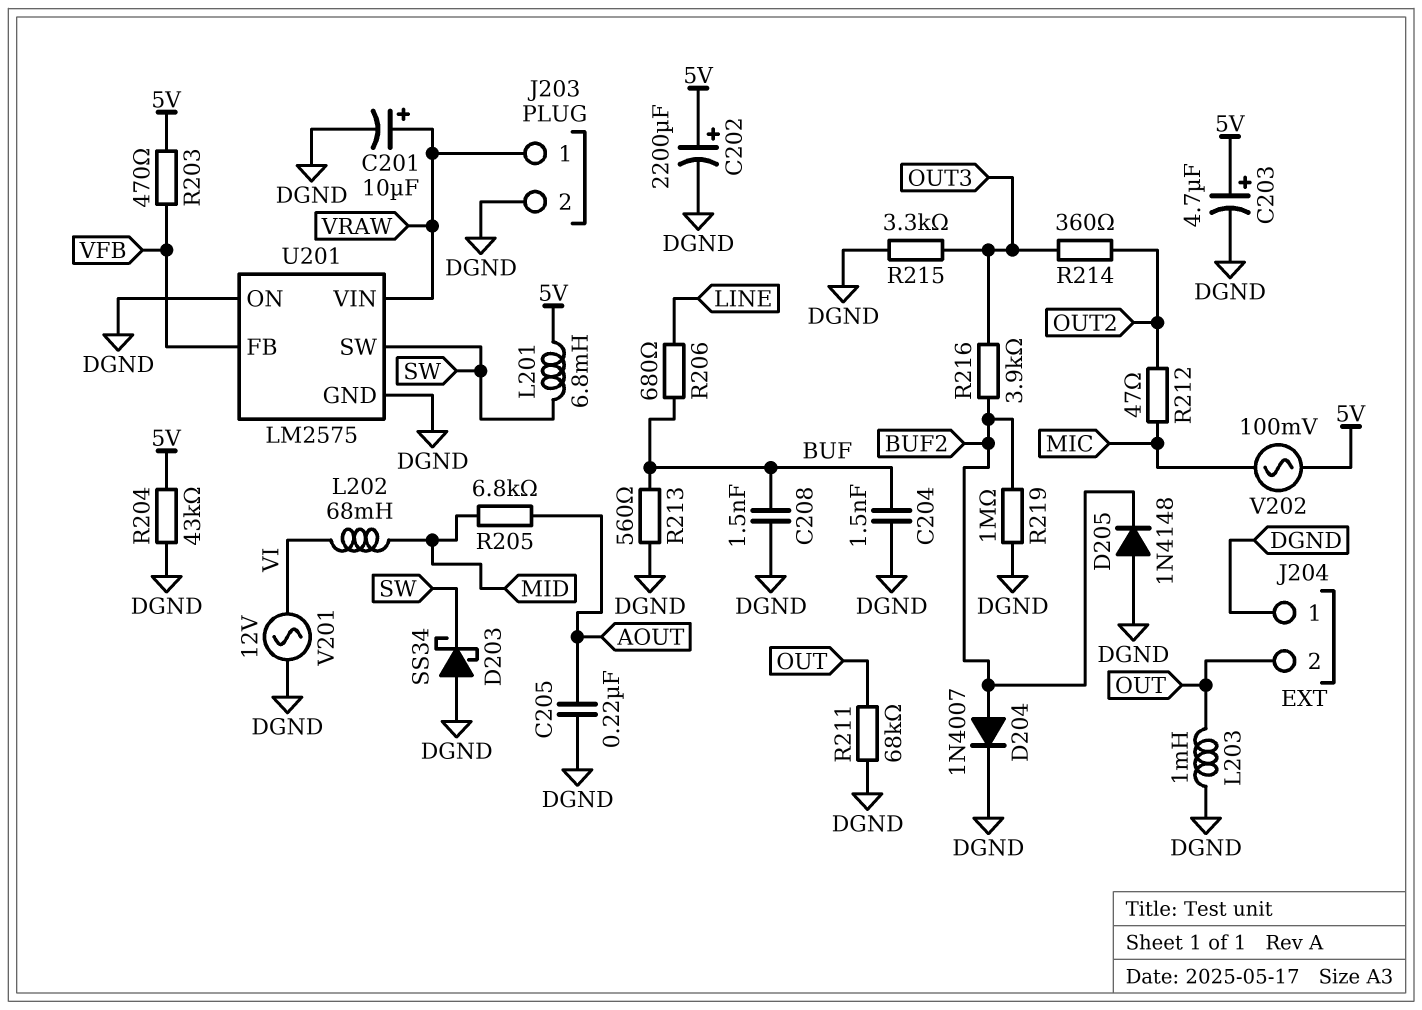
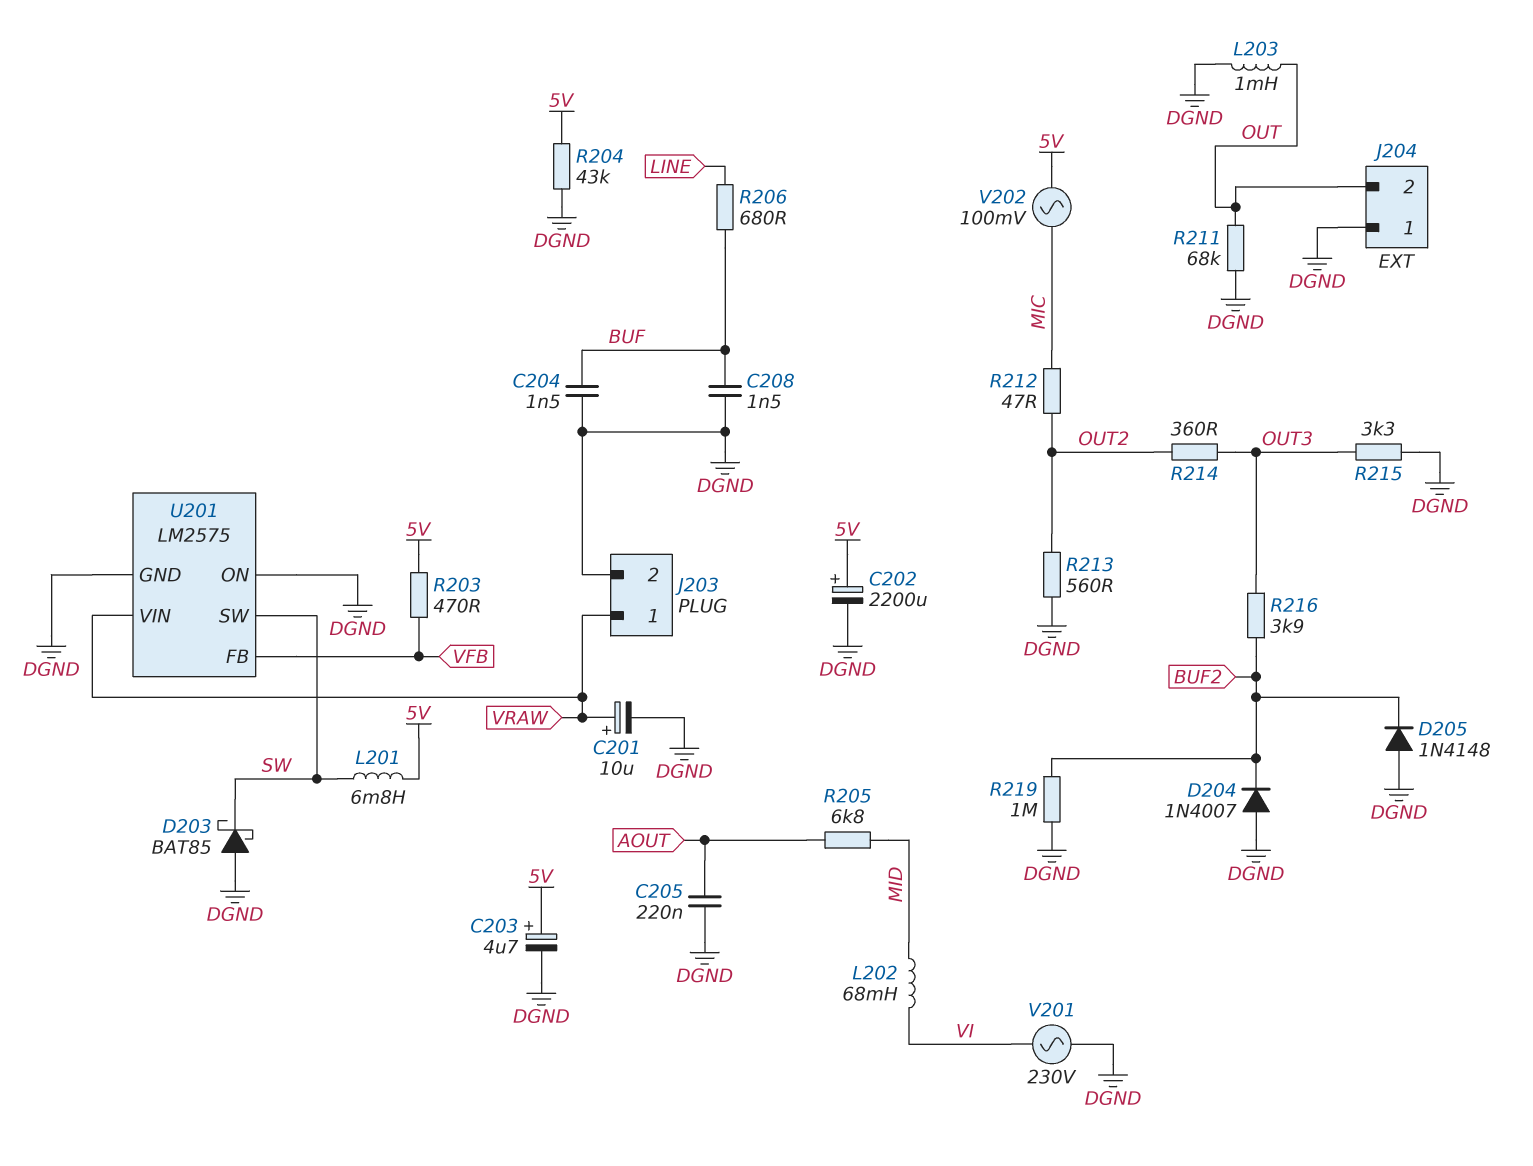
D203: schottky SS34 (A DGND, K SW) -> schottky BAT85 (A DGND, K SW)
D204: diode 1N4007 (A BUF2, K DGND) -> diode 1N4007 (A DGND, K BUF2)
R213: 560 (BUF, DGND) -> 560 (DGND, OUT2)
V201: AC 12V (DGND, VI) -> AC 230V (DGND, VI)

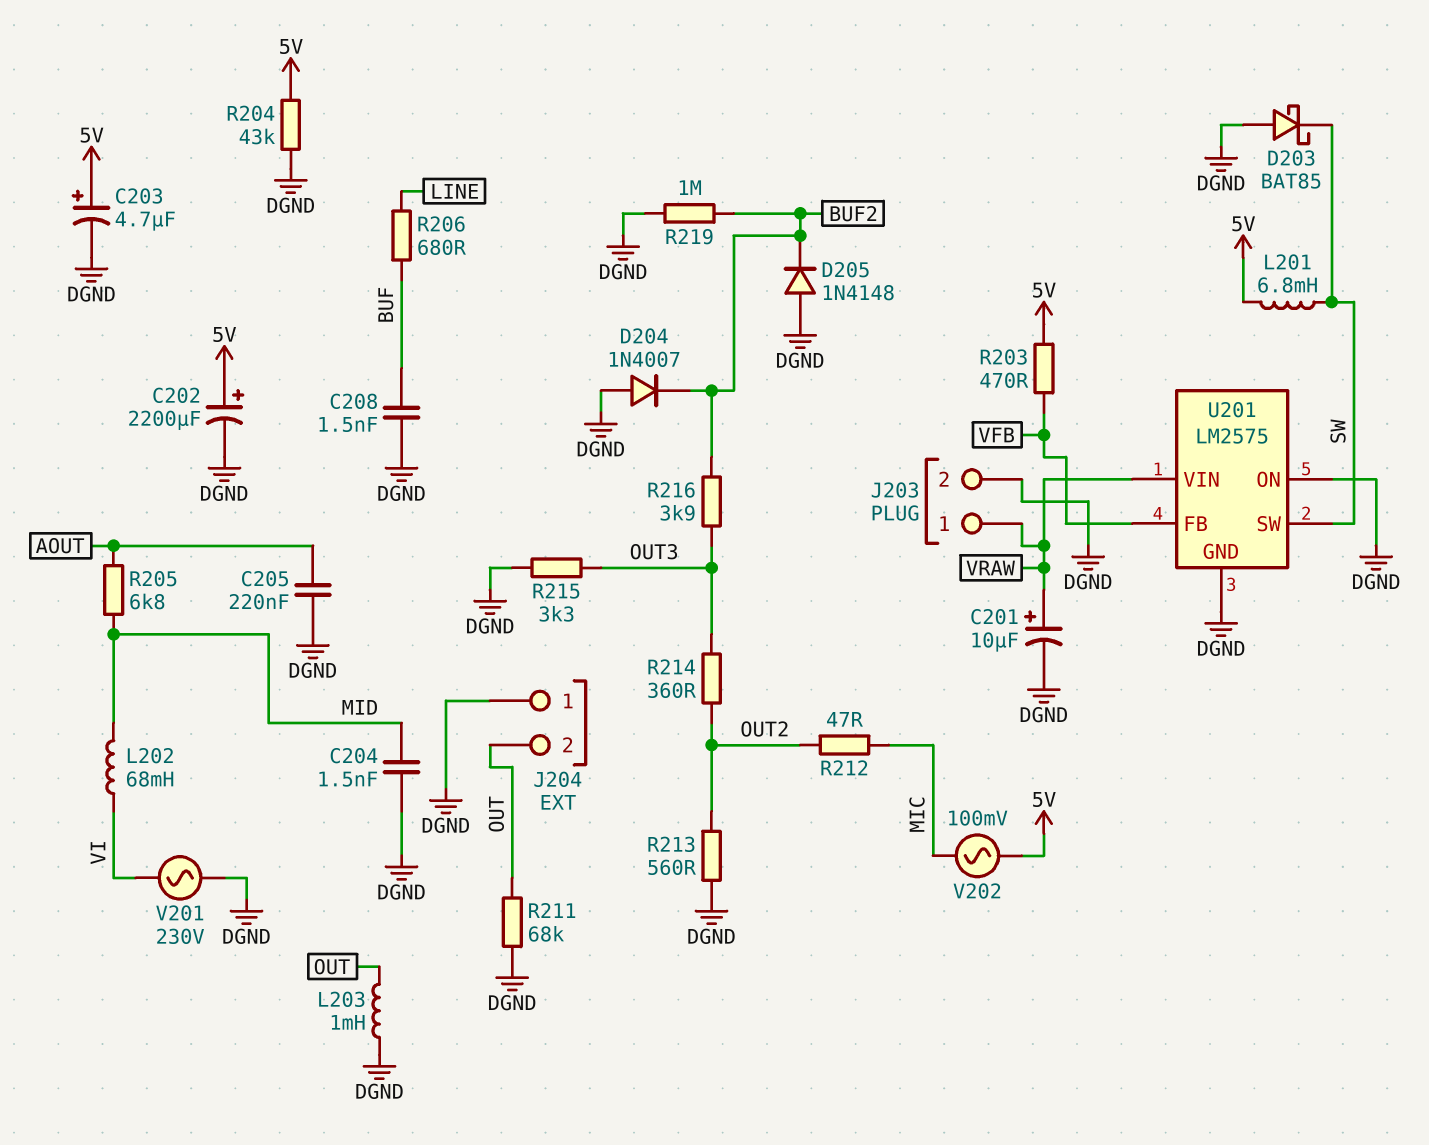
C204: 1.5nF (BUF, DGND) -> 1.5nF (DGND, MID)

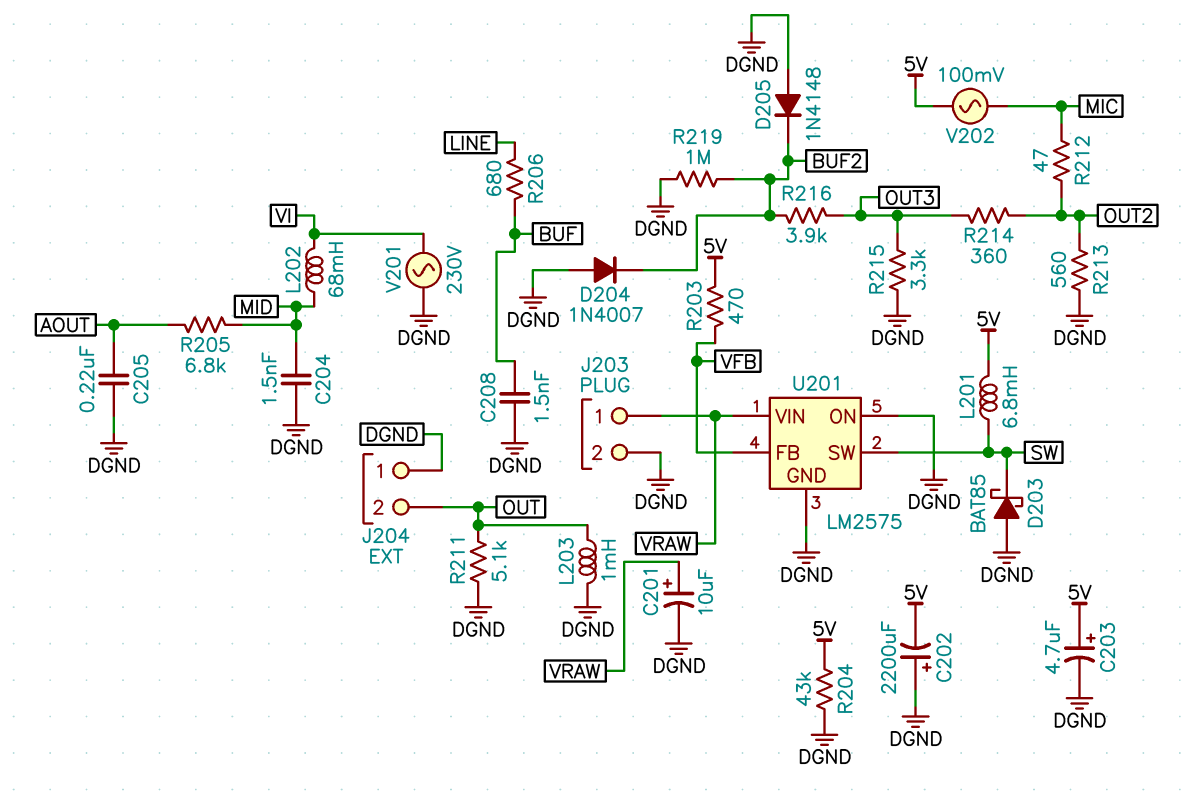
C202: 2200uF (plus 5V, minus DGND) -> 2200uF (plus DGND, minus 5V)
R211: 68k (DGND, OUT) -> 5.1k (DGND, OUT)

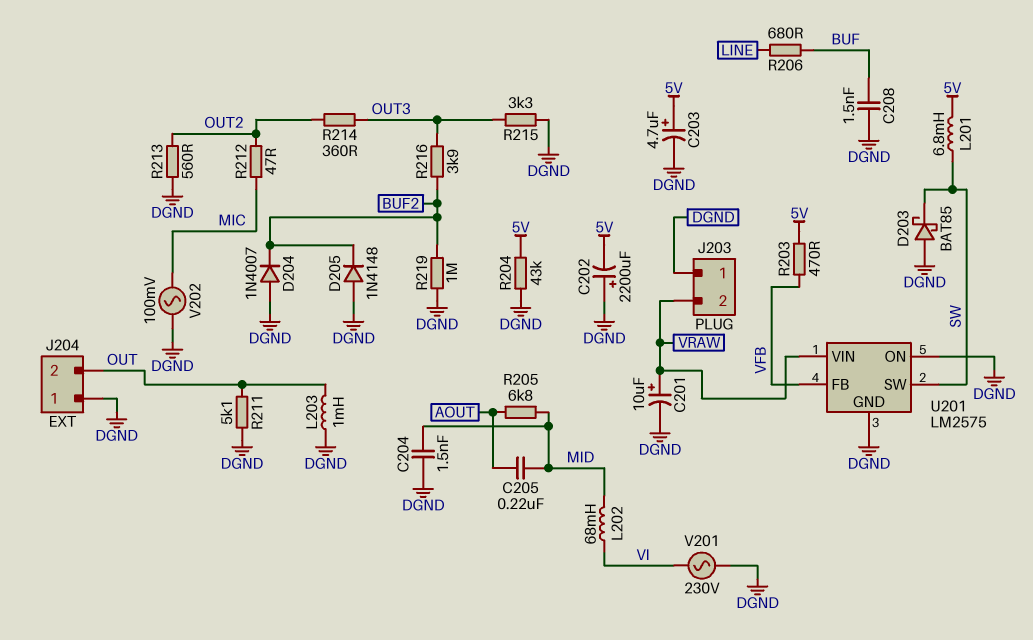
C205: 220nF (AOUT, DGND) -> 220nF (AOUT, MID)
J203 pin 1: VRAW -> DGND
J203 pin 2: DGND -> VRAW
V202: AC 100mV (5V, MIC) -> AC 100mV (DGND, MIC)

